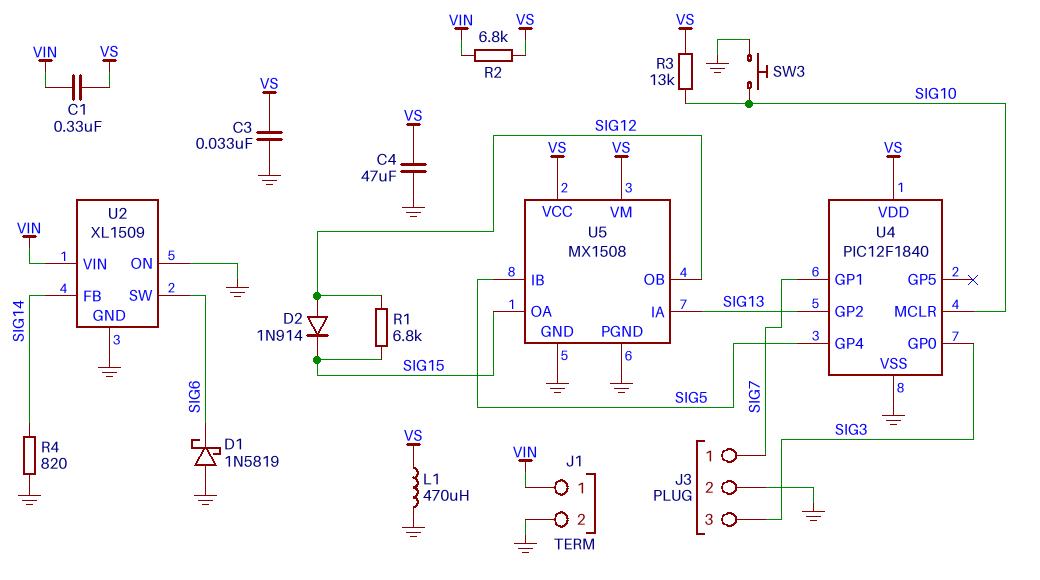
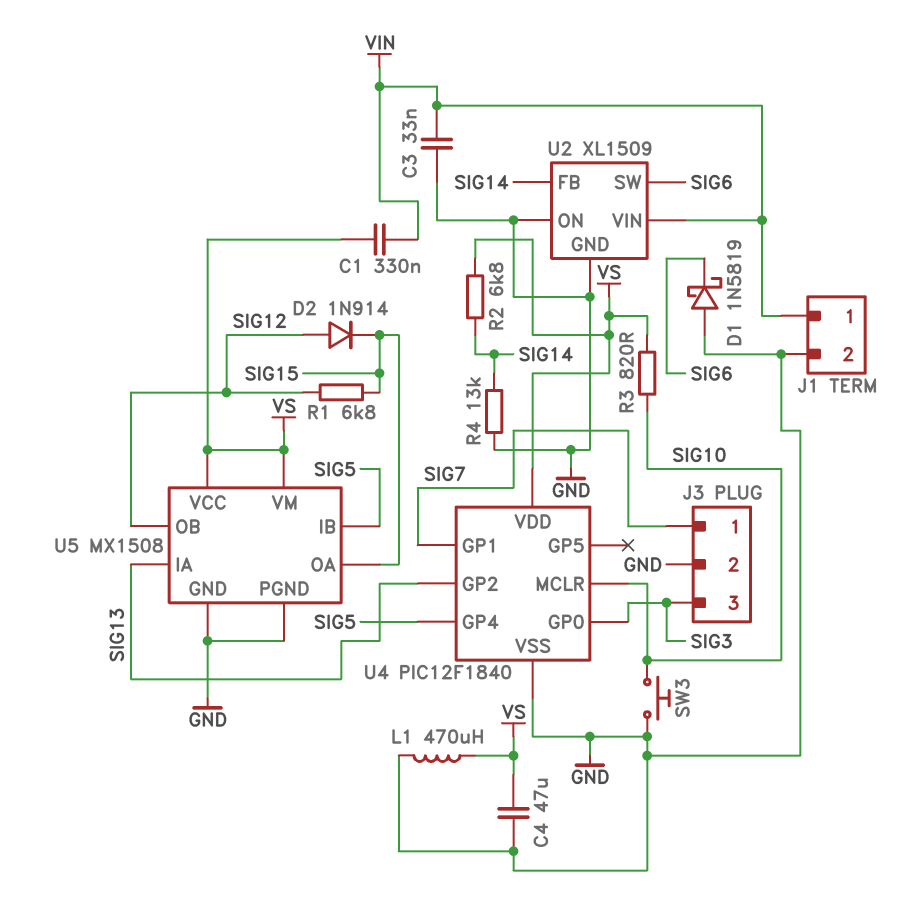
C3: 33nF (GND, VS) -> 33nF (GND, VIN)
R2: 6.8k (VIN, VS) -> 6.8k (SIG14, VS)
R3: 13k (SIG10, VS) -> 820 (SIG10, VS)
R4: 820 (GND, SIG14) -> 13k (GND, SIG14)

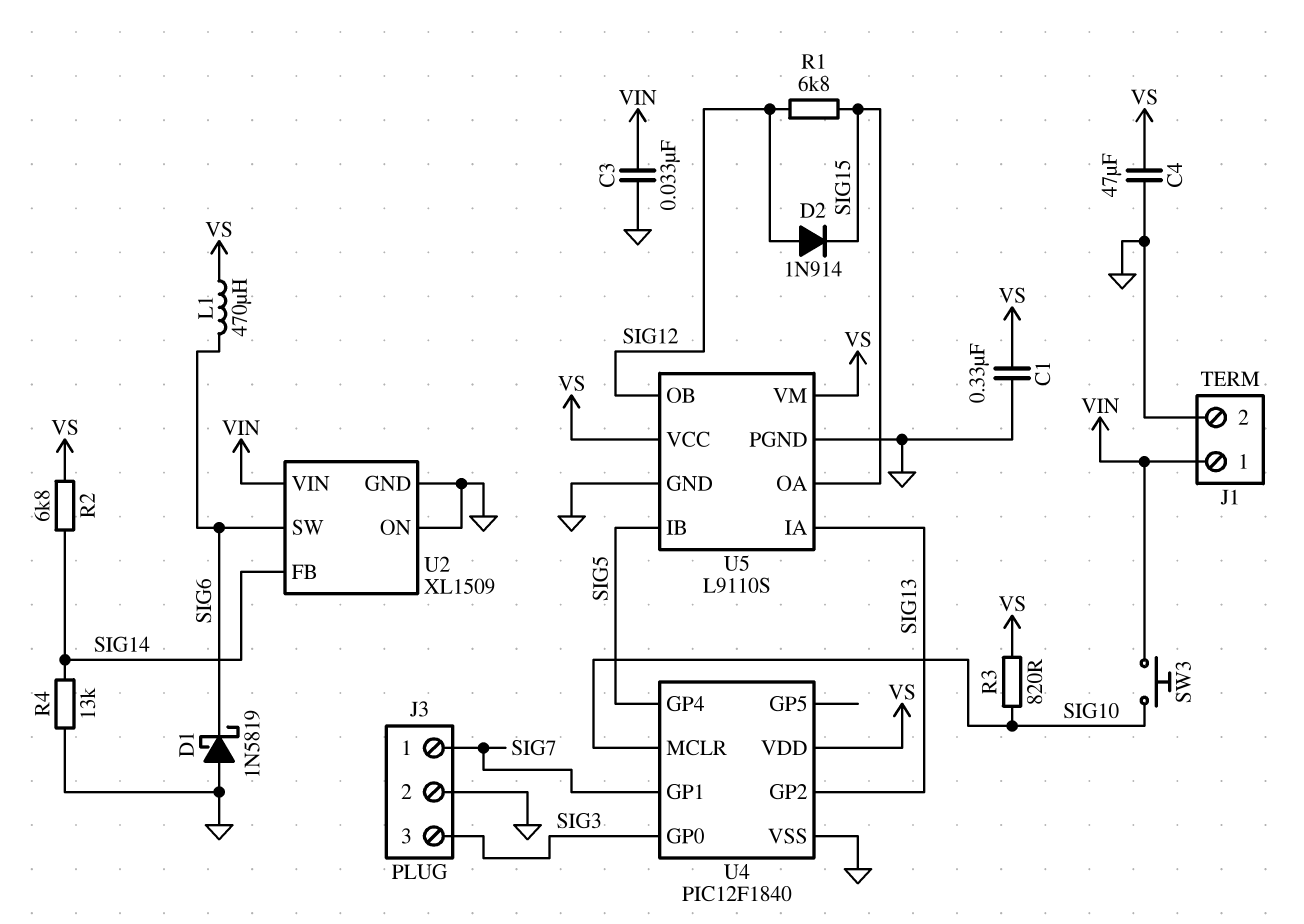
C1: 330nF (VIN, VS) -> 330nF (GND, VS)
L1: 470uH (GND, VS) -> 470uH (SIG6, VS)
SW3: button (GND, SIG10) -> button (SIG10, VIN)
U5: MX1508 -> L9110S

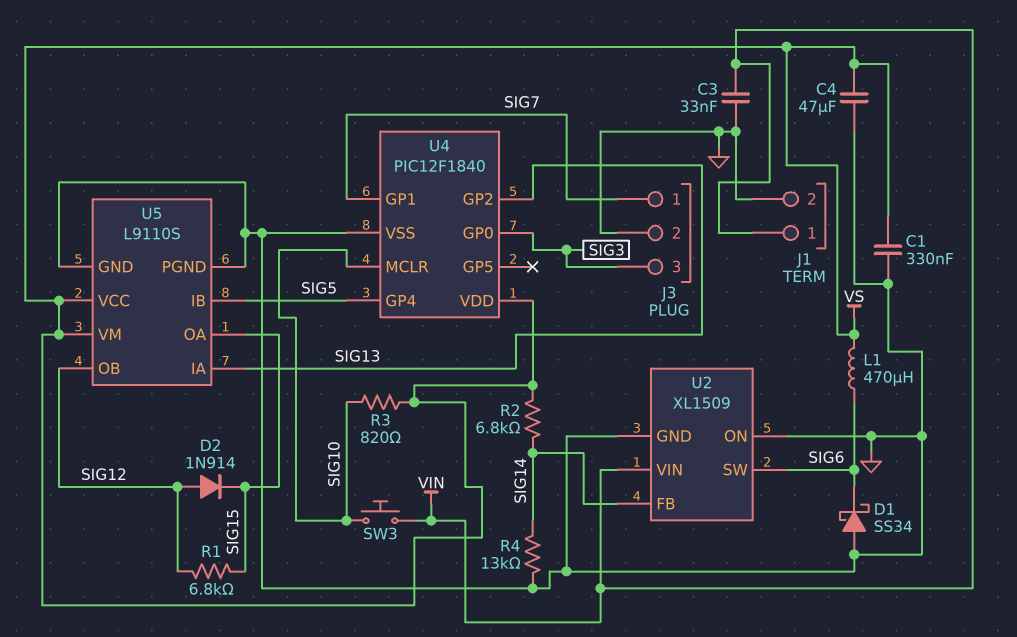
D1: schottky 1N5819 (A GND, K SIG6) -> schottky SS34 (A GND, K SIG6)

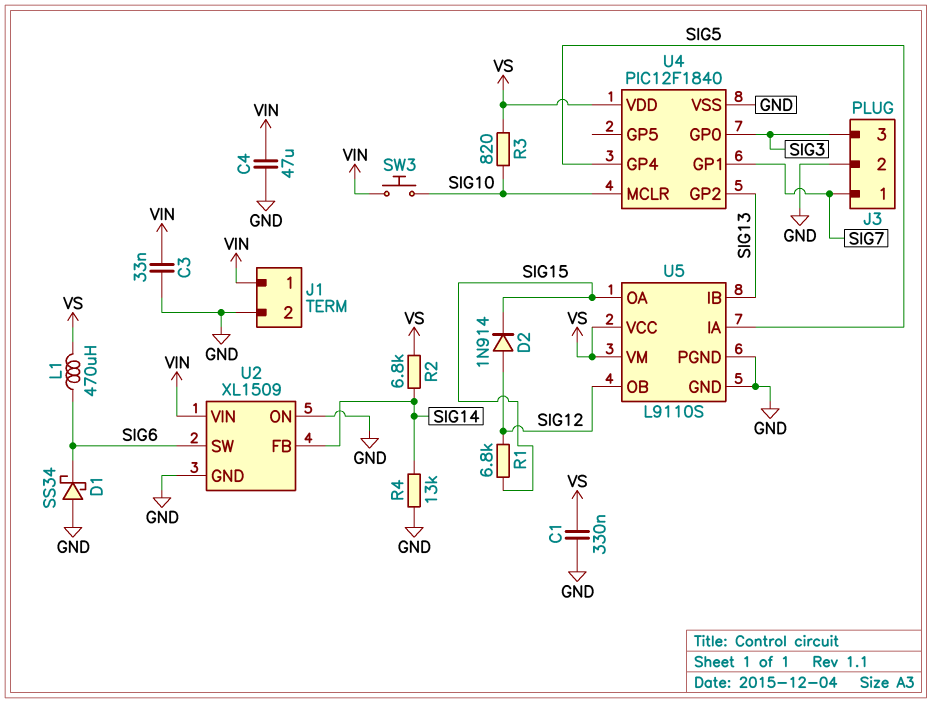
C4: 47uF (GND, VS) -> 47uF (GND, VIN)
U5 pin IA: SIG13 -> SIG5
U5 pin IB: SIG5 -> SIG13

